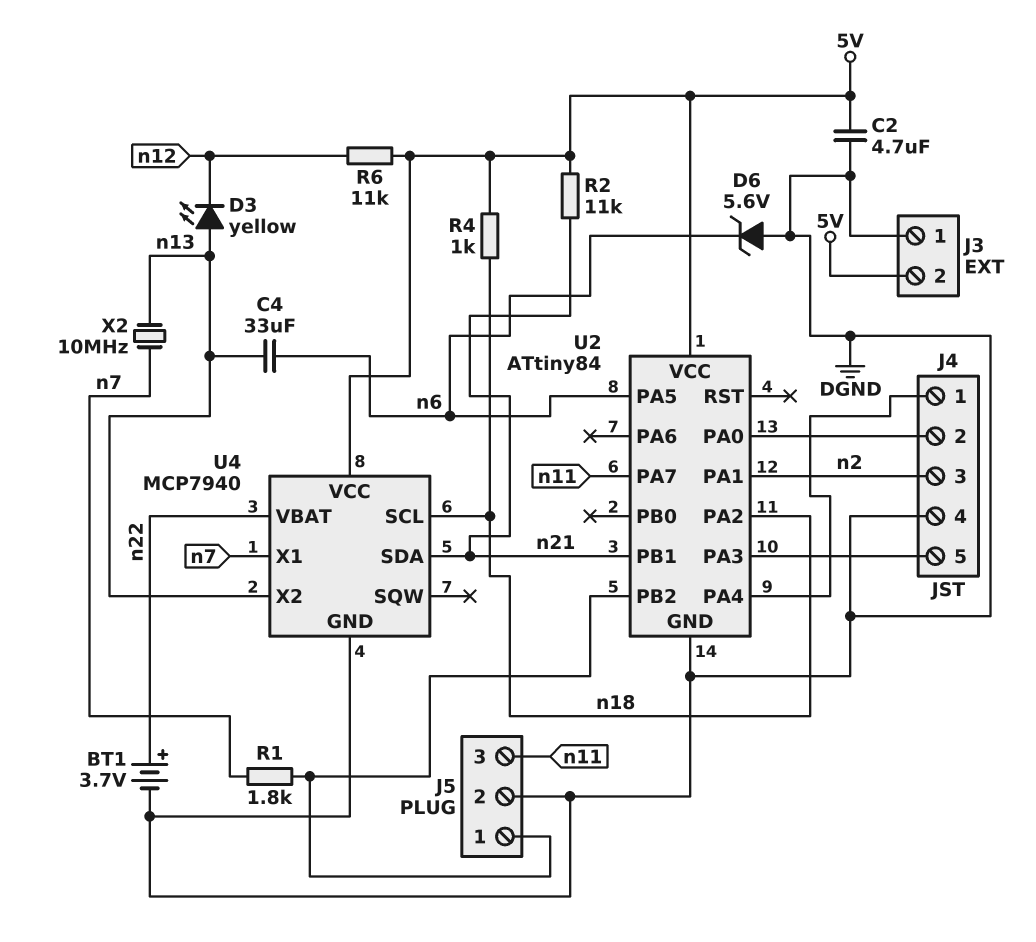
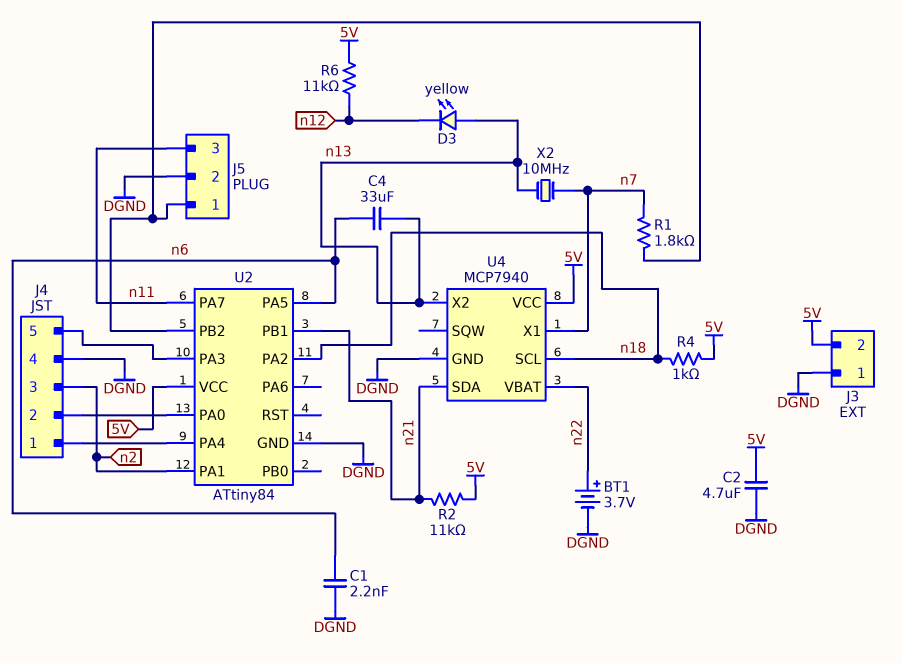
C1: none -> 2.2nF (DGND, n6)
D6: zener 5.6V (A DGND, K n6) -> none

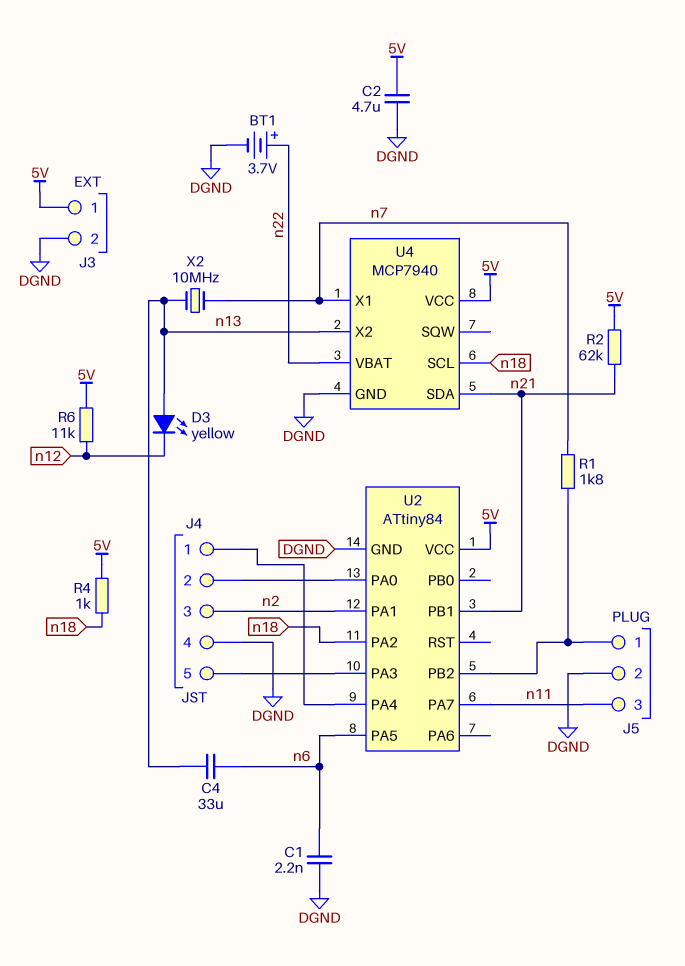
J3 pin 1: DGND -> 5V
J3 pin 2: 5V -> DGND
R2: 11k (5V, n21) -> 62k (5V, n21)

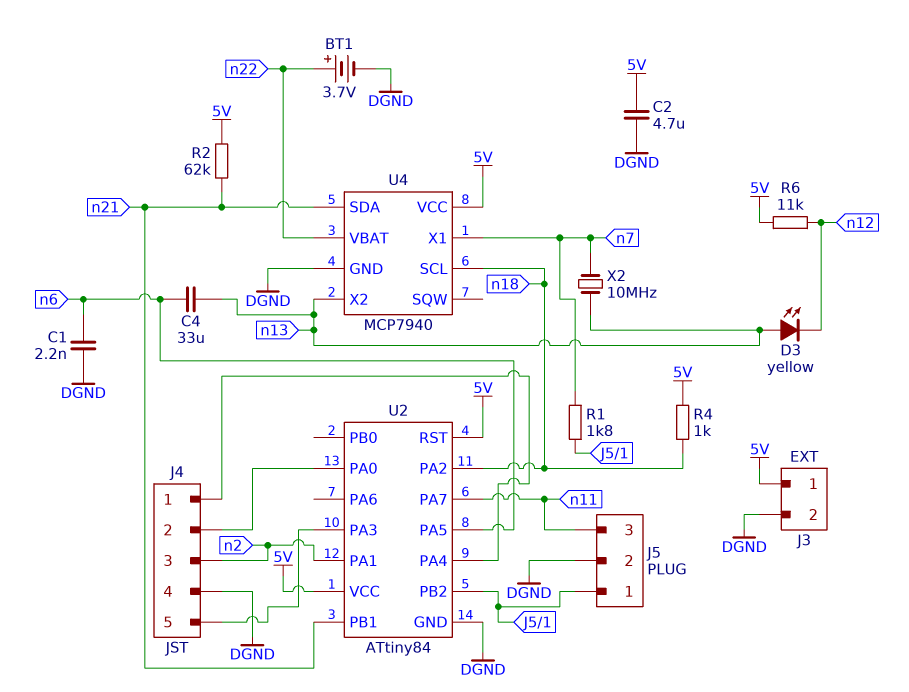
U2 pin RST: none -> 5V

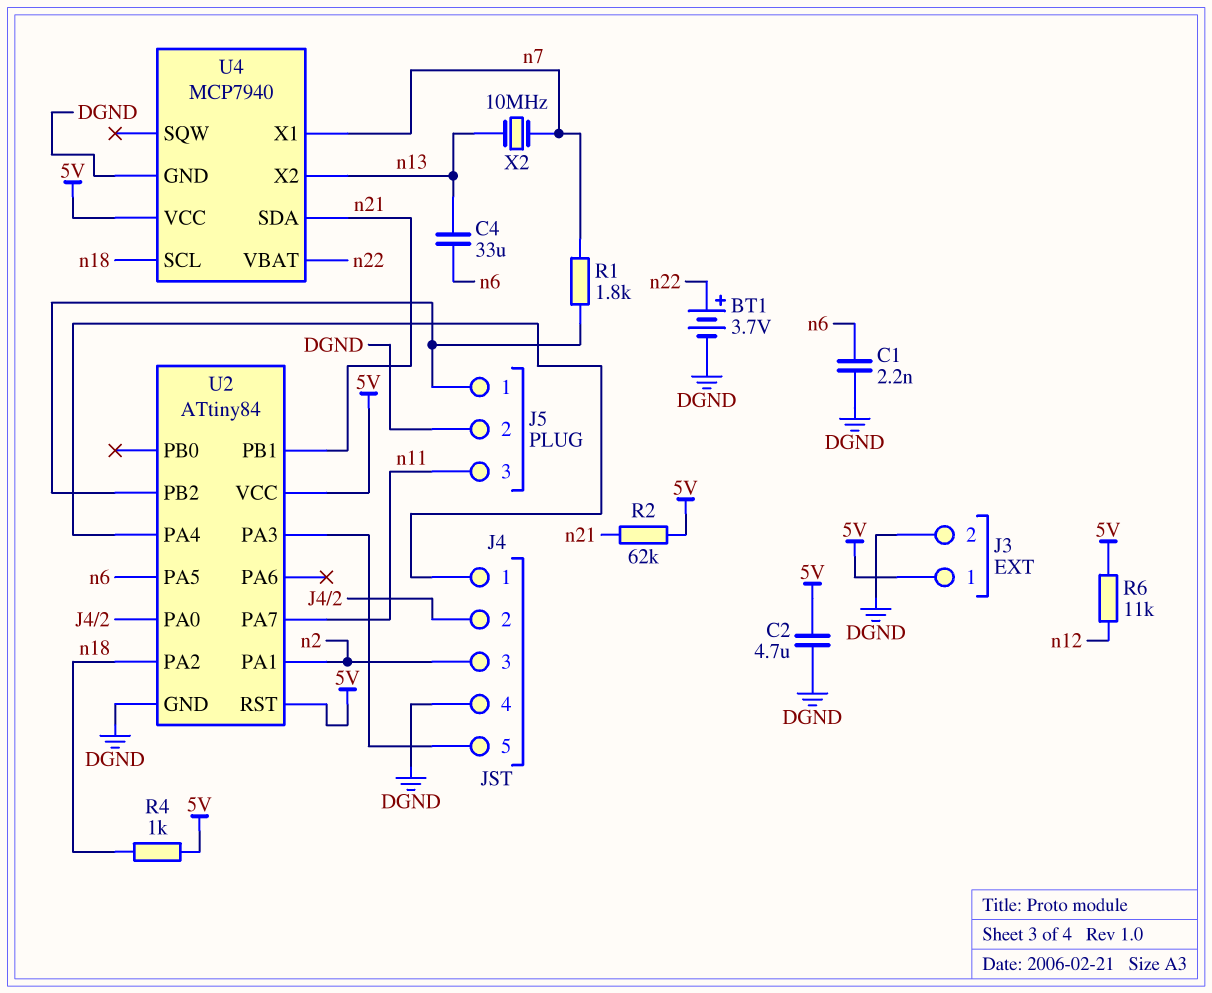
D3: LED yellow (A n13, K n12) -> none

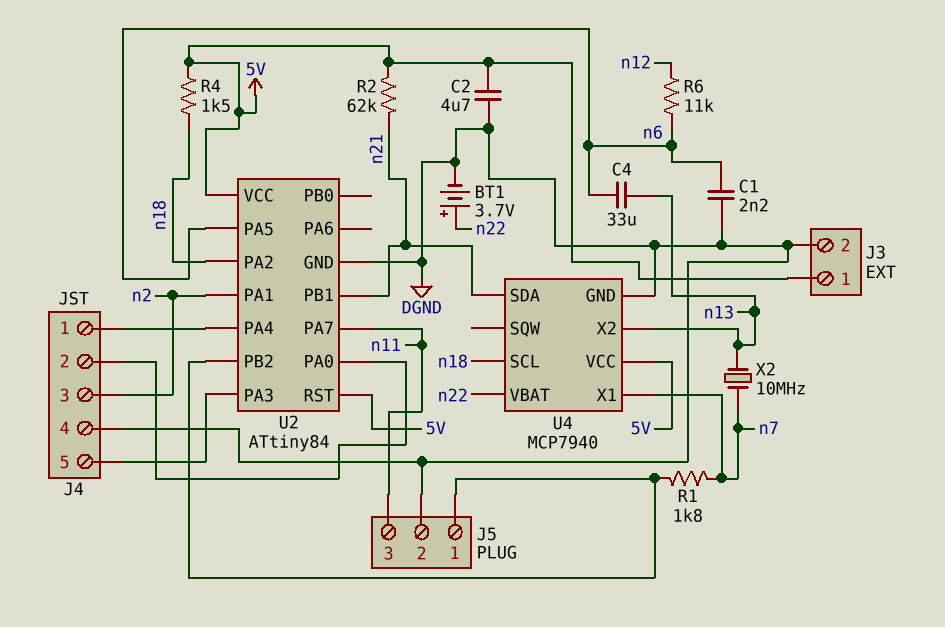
R4: 1k (5V, n18) -> 1.5k (5V, n18)
R6: 11k (5V, n12) -> 11k (n6, n12)

